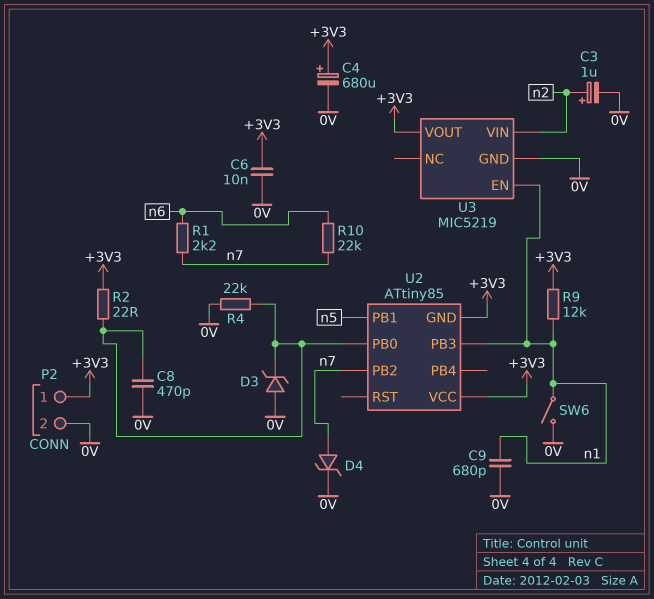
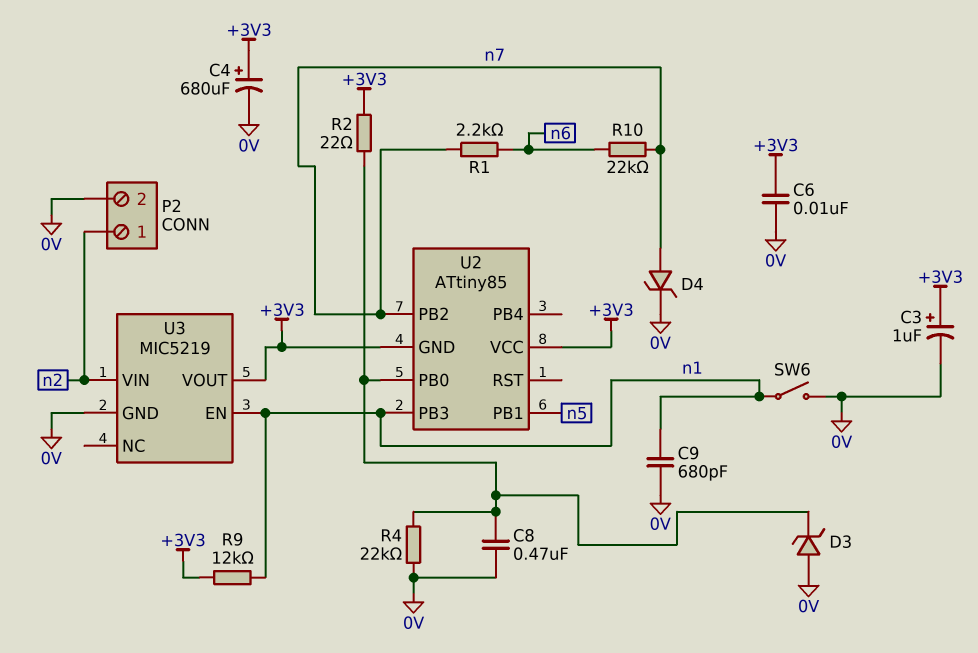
C3: 1uF (plus n2, minus 0V) -> 1uF (plus +3V3, minus 0V)
C8: 470pF (0V, U2/PB0) -> 470nF (0V, U2/PB0)
P2 pin 1: +3V3 -> n2

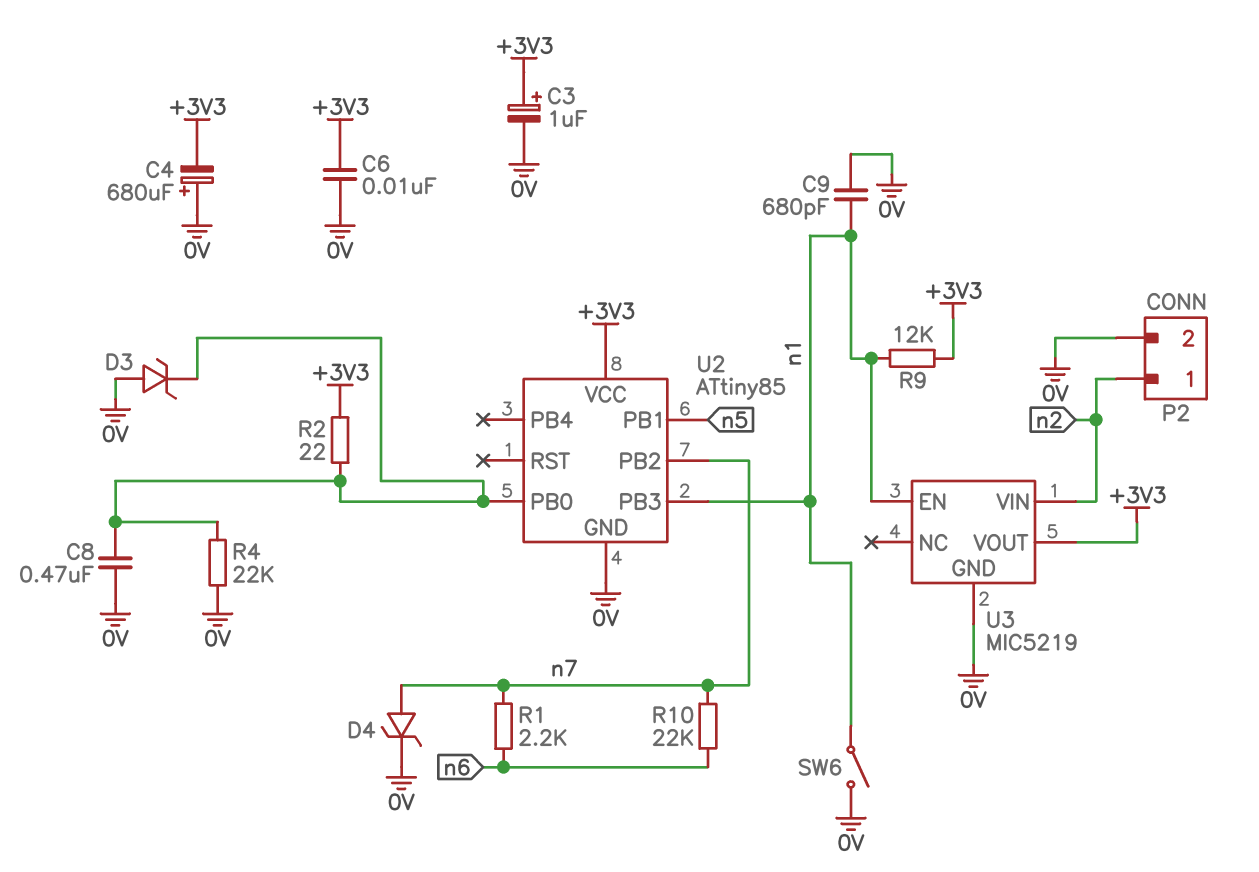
C4: 680uF (plus +3V3, minus 0V) -> 680uF (plus 0V, minus +3V3)
U2 pin GND: +3V3 -> 0V

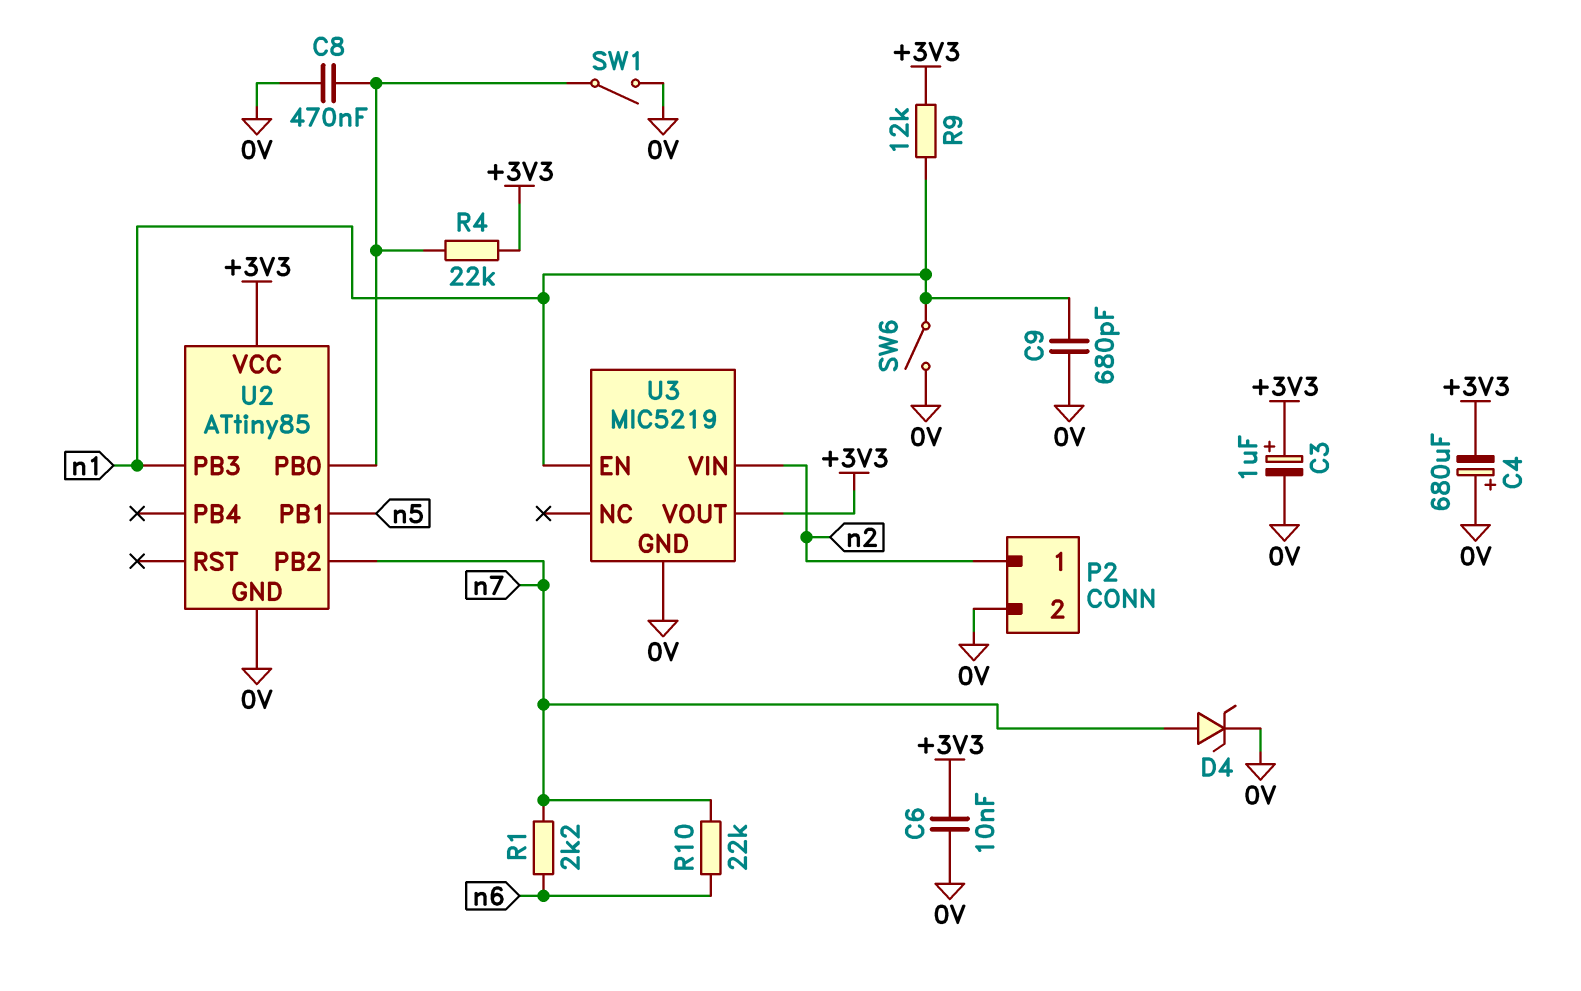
D3: zener (A 0V, K U2/PB0) -> none
R2: 22 (+3V3, U2/PB0) -> none
R4: 22k (0V, U2/PB0) -> 22k (+3V3, U2/PB0)
SW1: none -> switch (0V, U2/PB0)

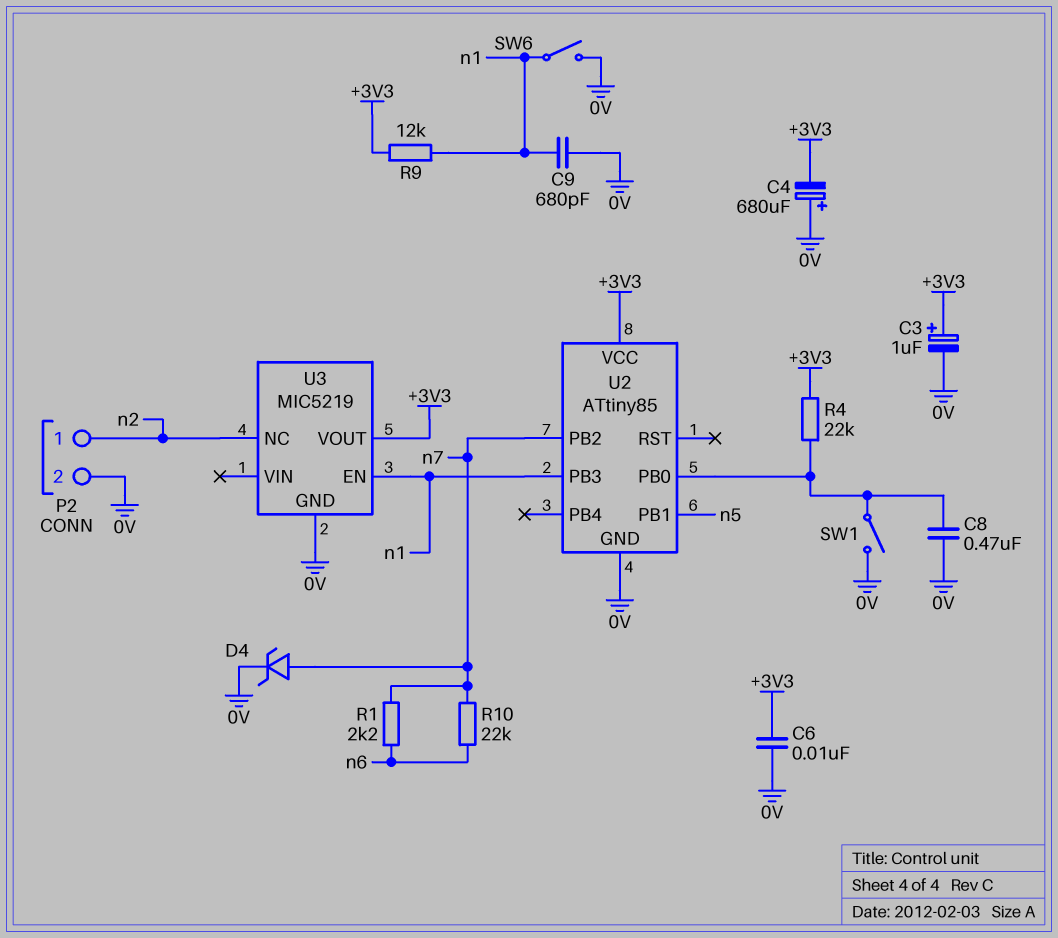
U3 pin NC: none -> n2
U3 pin VIN: n2 -> none

